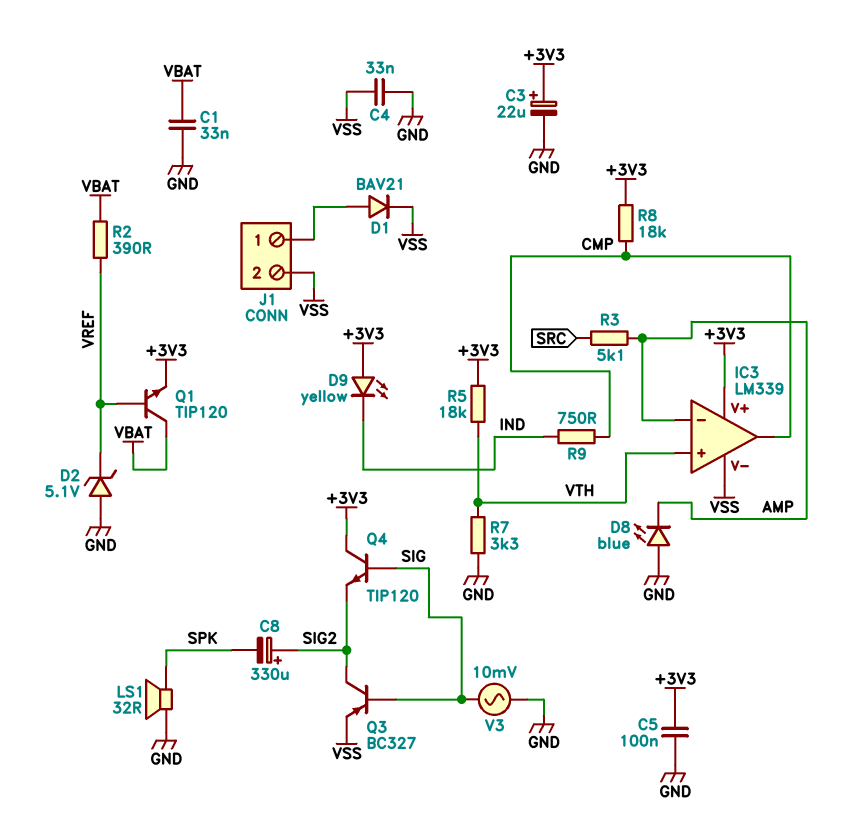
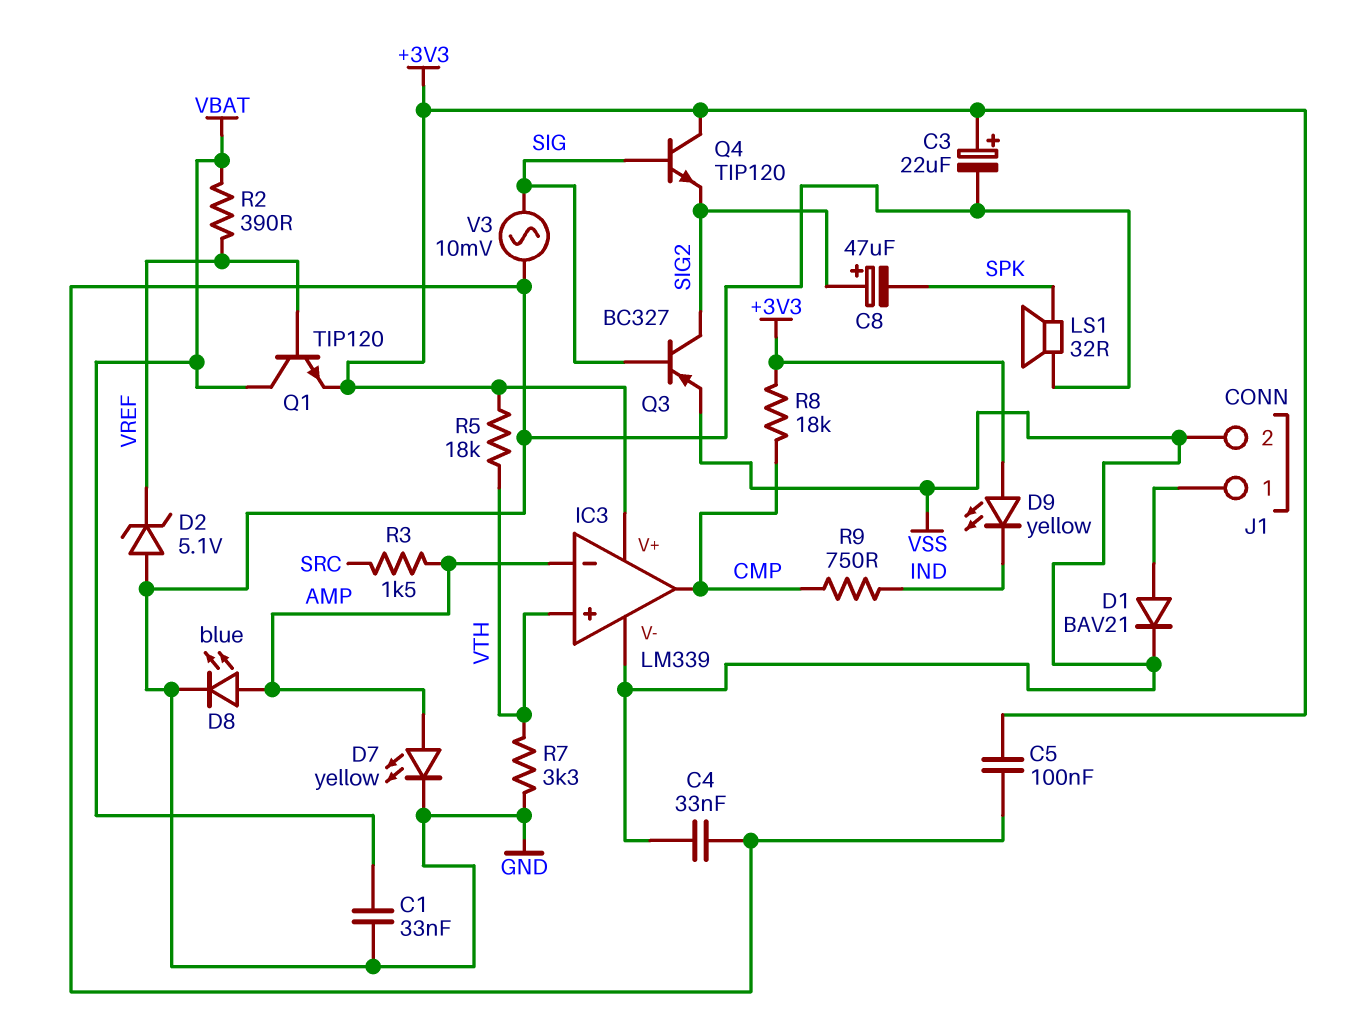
C8: 330uF (plus SIG2, minus SPK) -> 47uF (plus SIG2, minus SPK)
D7: none -> LED yellow (A AMP, K GND)
D8: LED blue (A GND, K AMP) -> LED blue (A AMP, K GND)
R3: 5.1k (AMP, SRC) -> 1.5k (AMP, SRC)

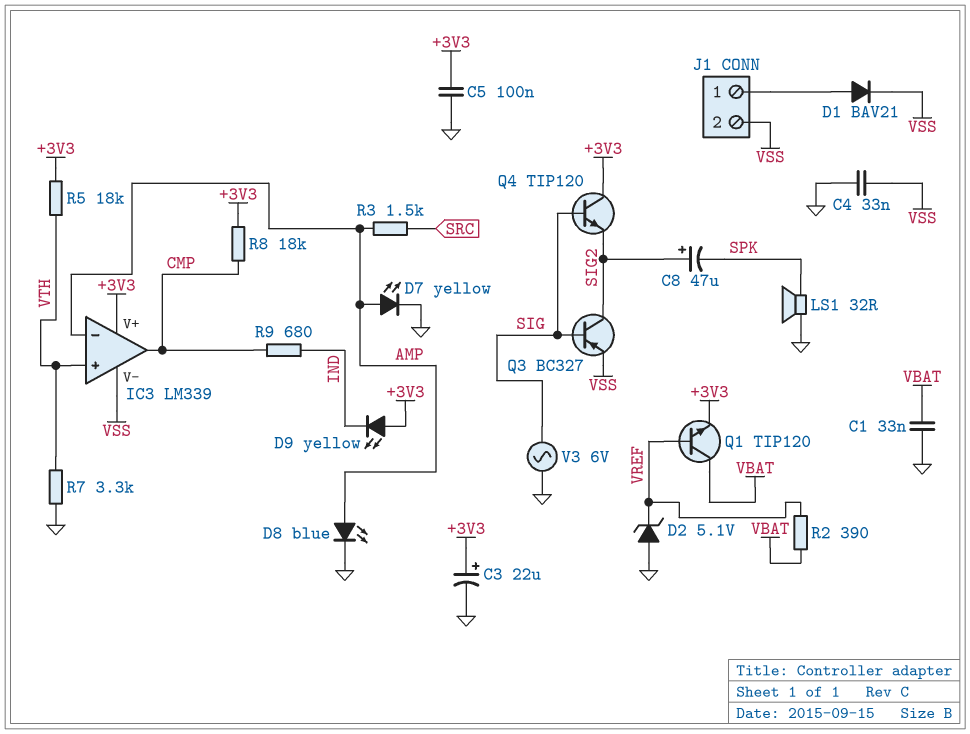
R9: 750 (CMP, IND) -> 680 (CMP, IND)
V3: AC 10mV (GND, SIG) -> AC 6V (GND, SIG)

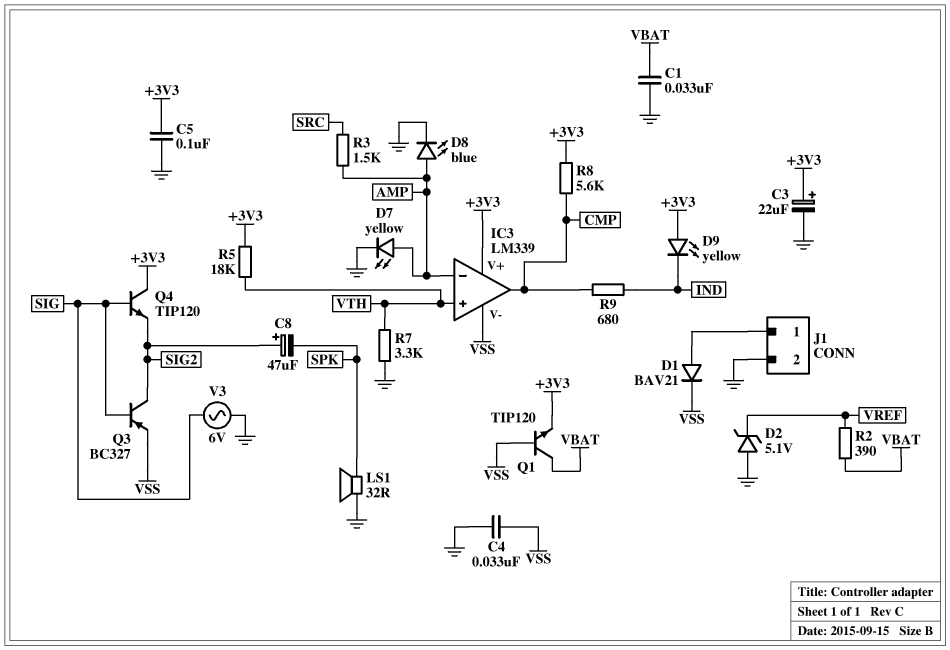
J1 pin 2: VSS -> GND
Q1: NPN TIP120 (B VREF, C VBAT, E +3V3) -> NPN TIP120 (B VSS, C VBAT, E +3V3)
R8: 18k (+3V3, CMP) -> 5.6k (+3V3, CMP)

